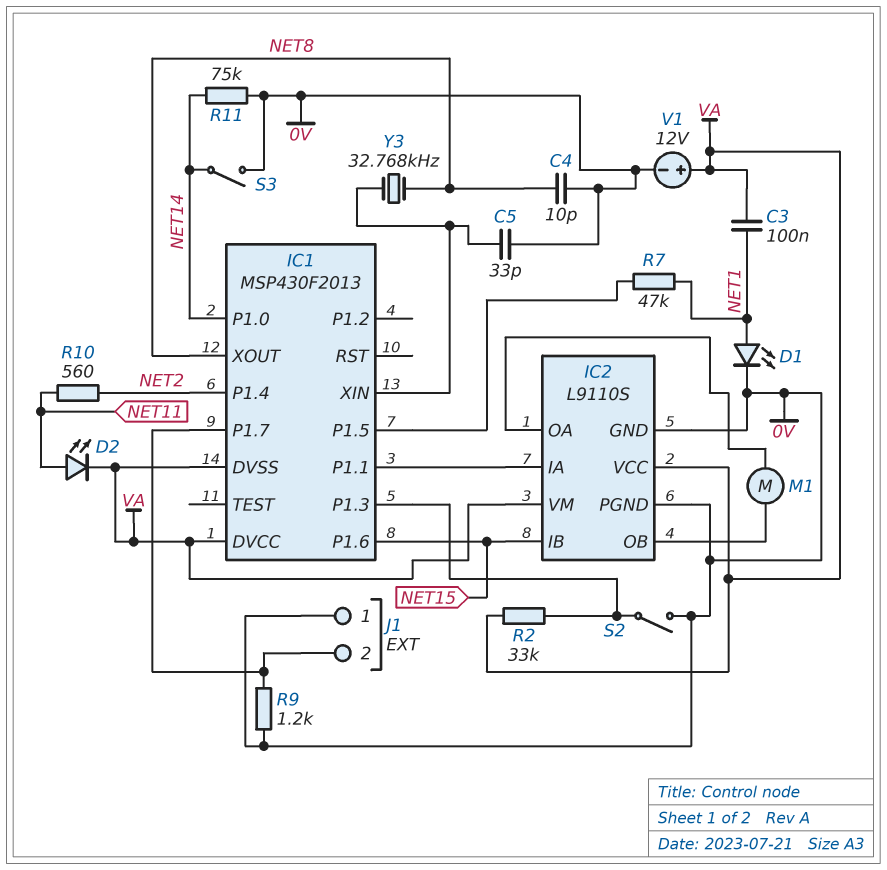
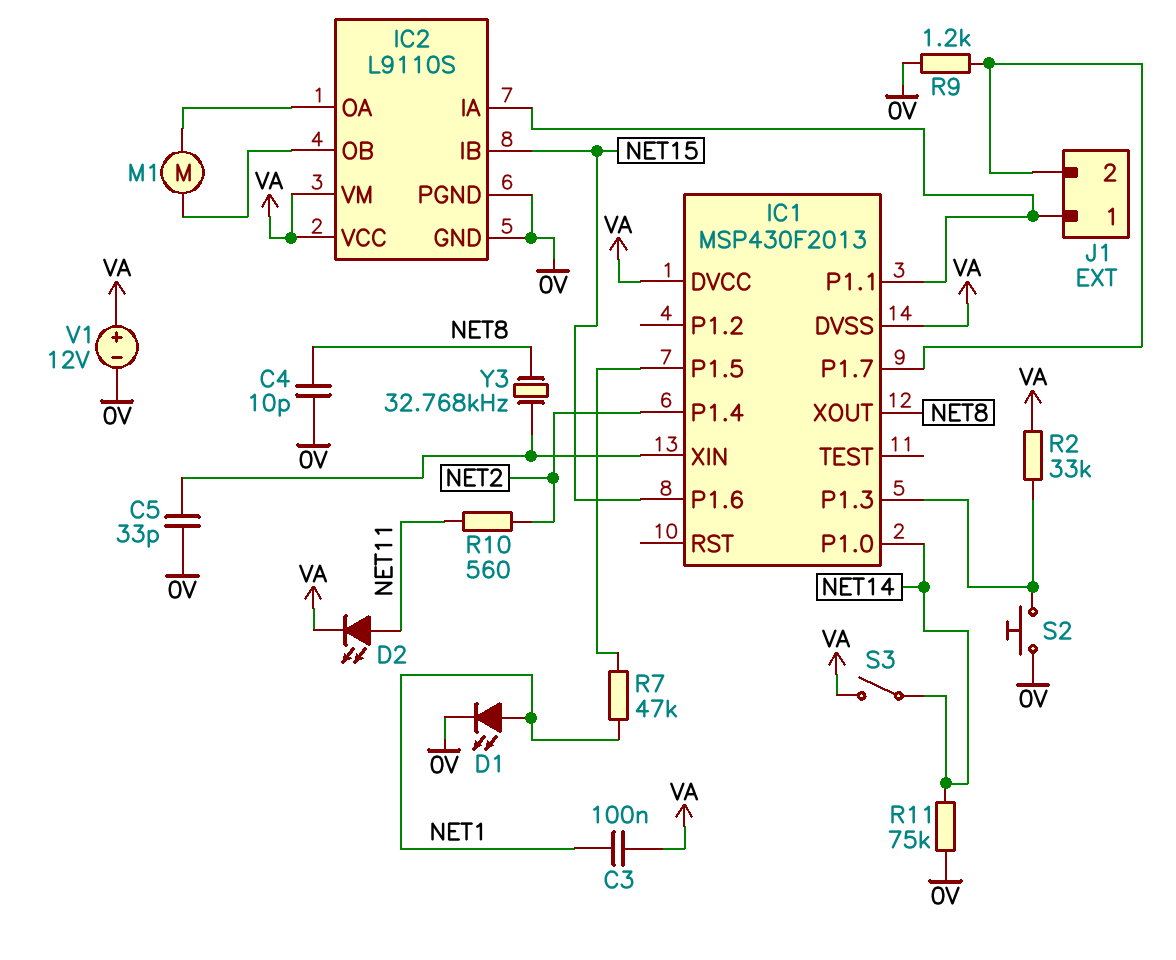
J1 pin 1: 0V -> IC1/P1.1
S2: switch (0V, IC1/P1.3) -> button (0V, IC1/P1.3)
S3: switch (0V, NET14) -> switch (NET14, VA)

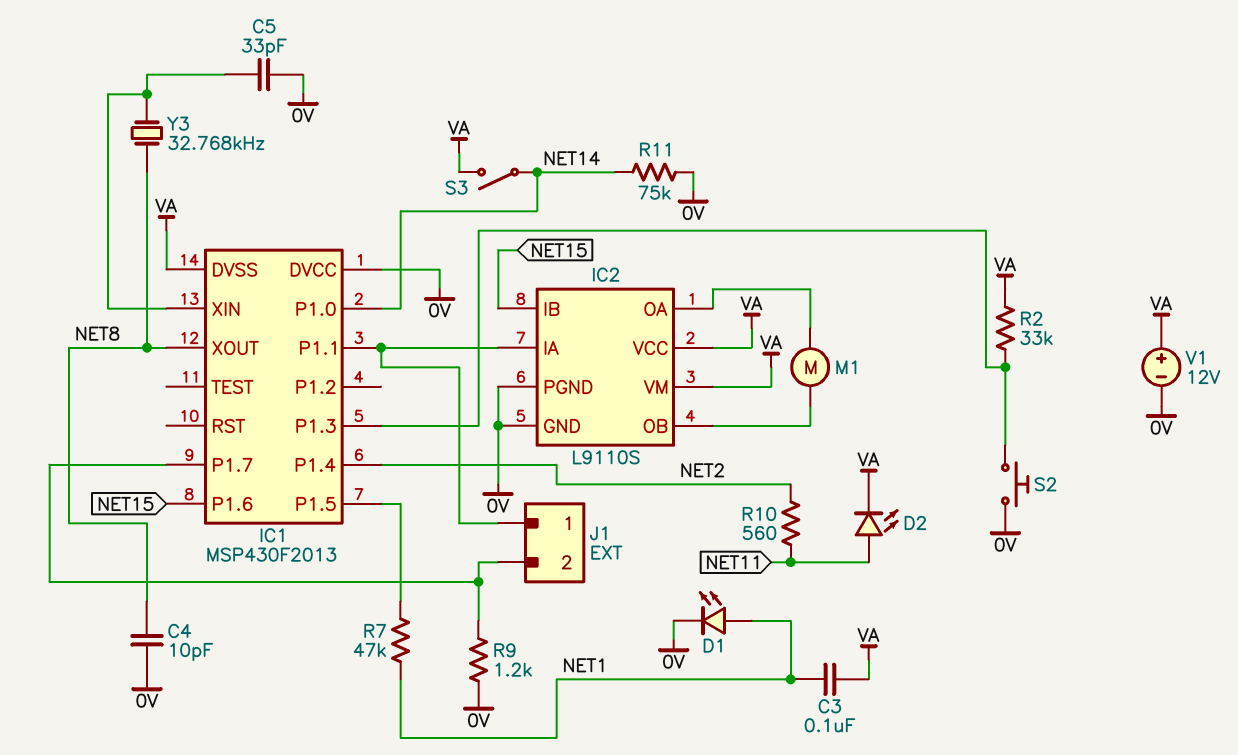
IC1 pin DVCC: VA -> 0V

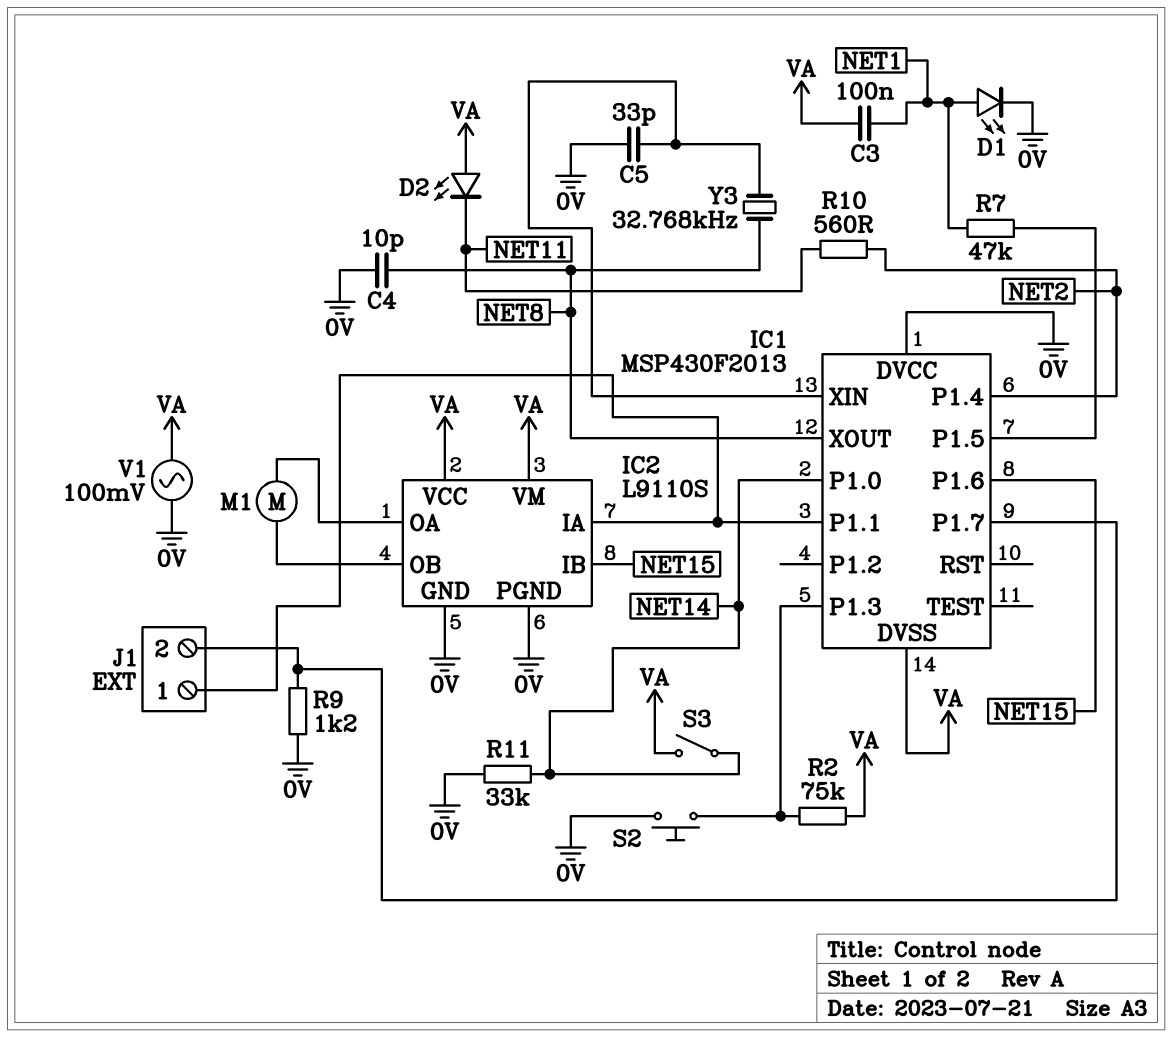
D2: LED (A NET11, K VA) -> LED (A VA, K NET11)
R2: 33k (IC1/P1.3, VA) -> 75k (IC1/P1.3, VA)
R11: 75k (0V, NET14) -> 33k (0V, NET14)
V1: 12V (plus VA, minus 0V) -> AC 100mV (0V, VA)

